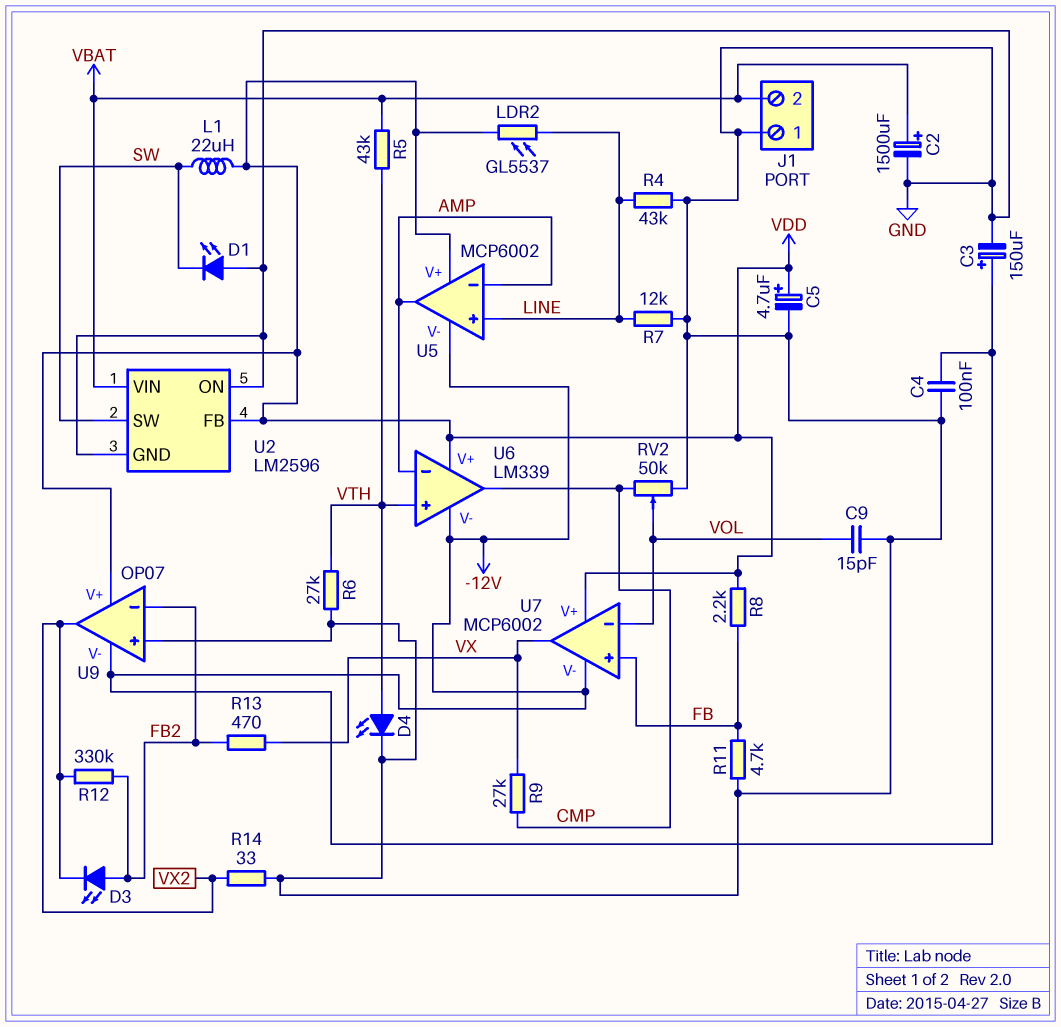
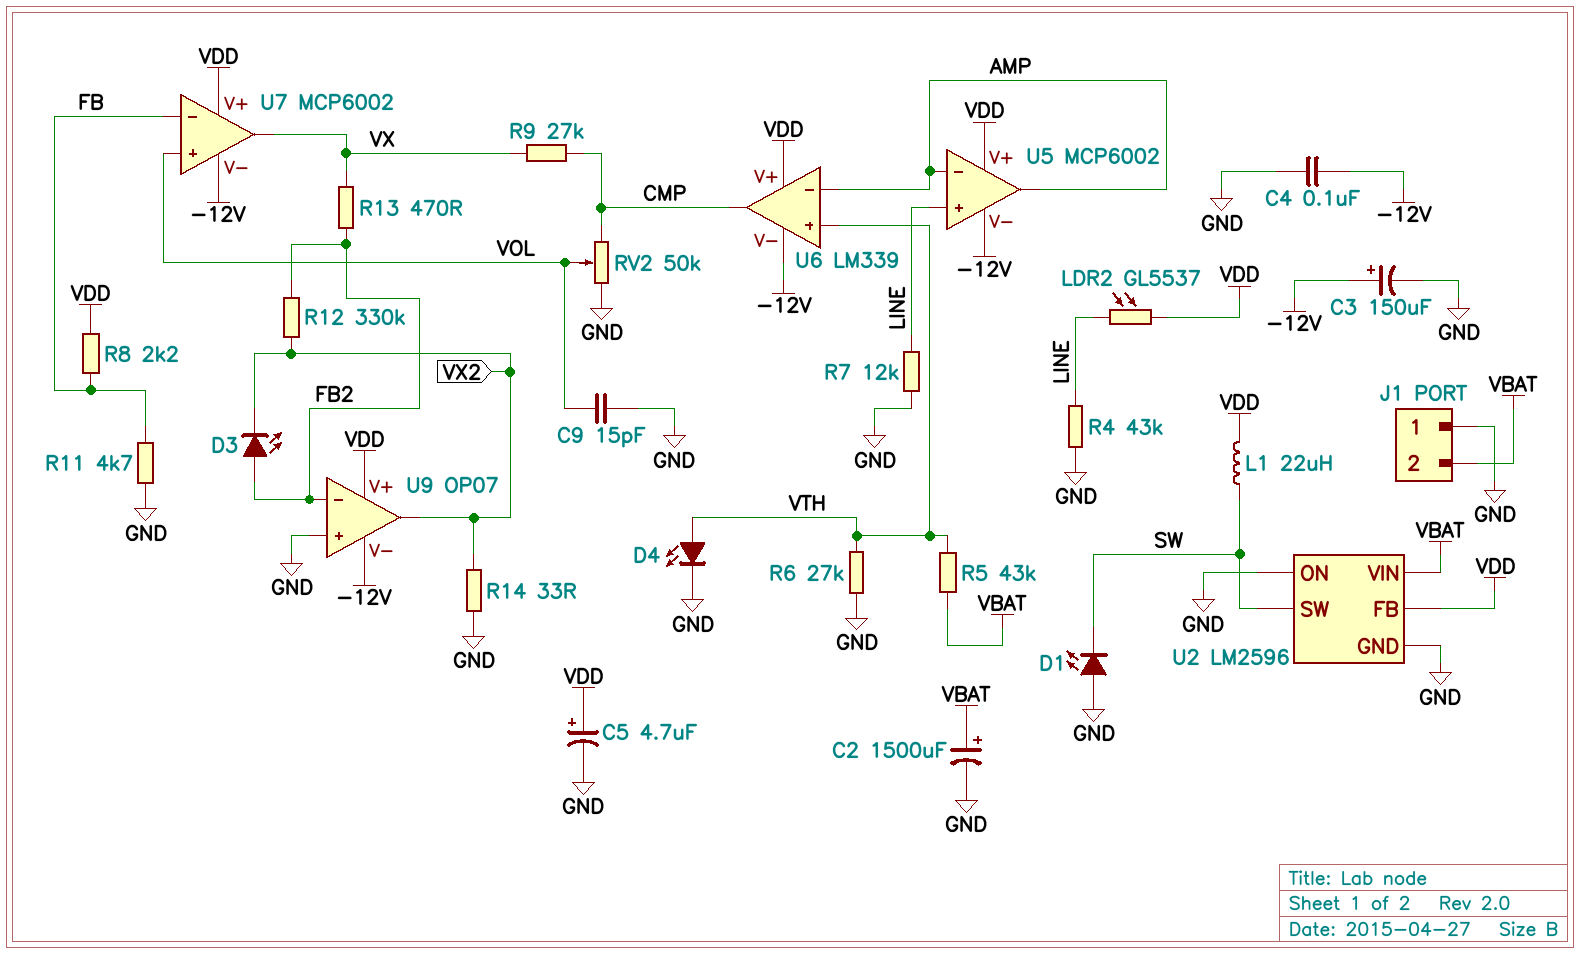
U7 pin in+: FB -> VOL
U7 pin in-: VOL -> FB

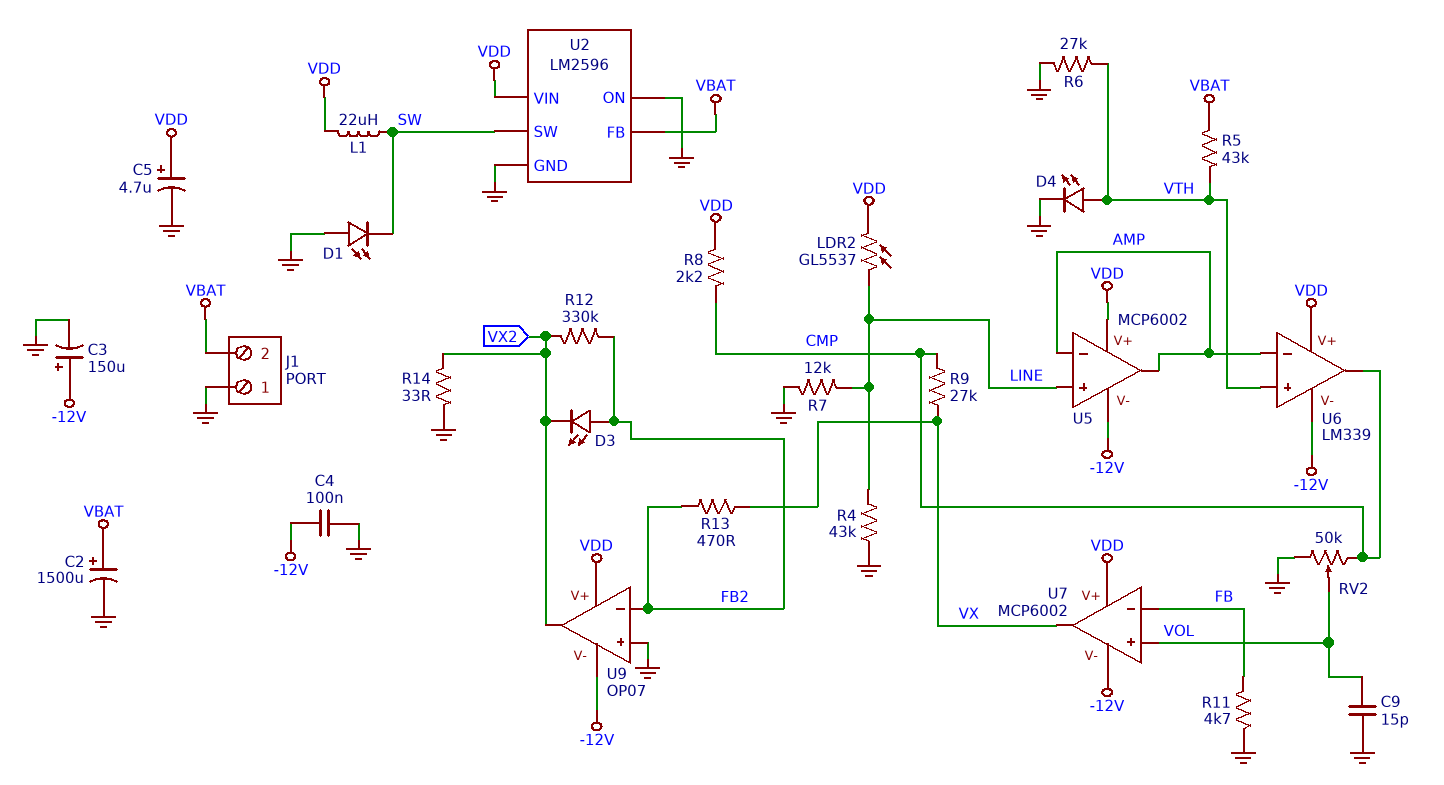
R8: 2.2k (FB, VDD) -> 2.2k (CMP, VDD)
U2 pin FB: VDD -> VBAT
U2 pin VIN: VBAT -> VDD

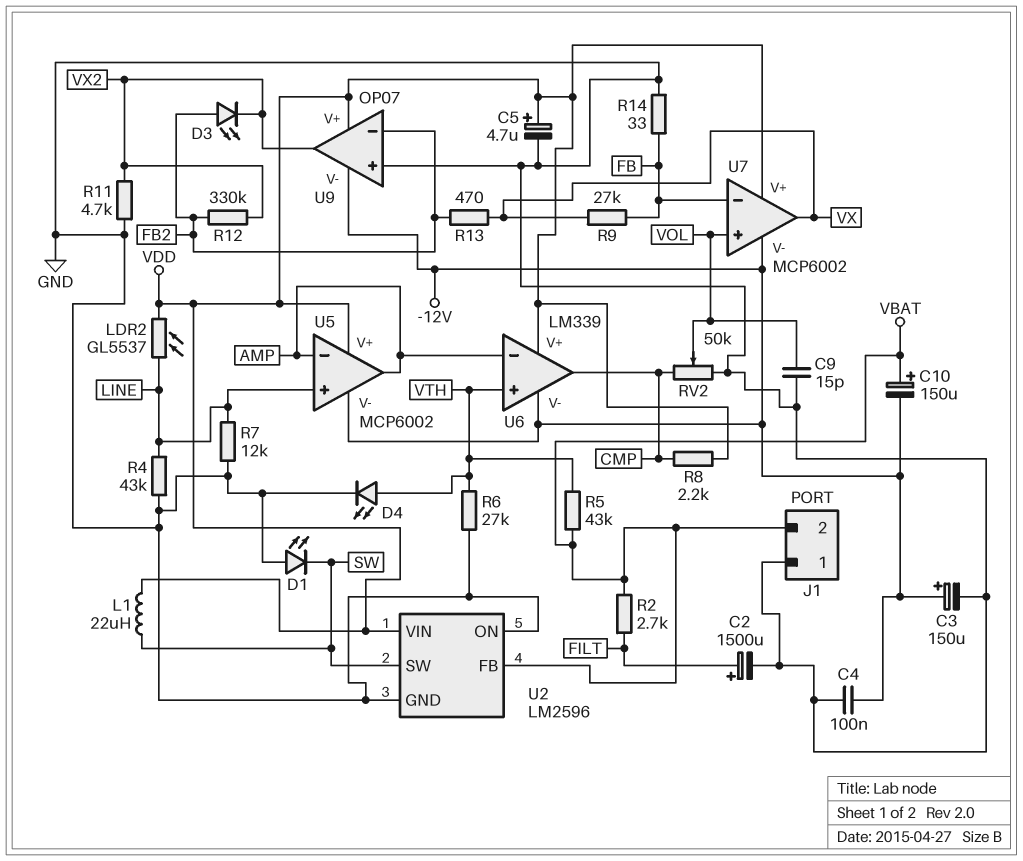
C2: 1500uF (plus VBAT, minus GND) -> 1500uF (plus FILT, minus GND)
C10: none -> 150uF (plus VBAT, minus -12V)
R2: none -> 2.7k (FILT, VBAT)
R9: 27k (CMP, VX) -> 27k (FB, VX)
R11: 4.7k (FB, GND) -> 4.7k (GND, VX2)
R14: 33 (GND, VX2) -> 33 (FB, GND)

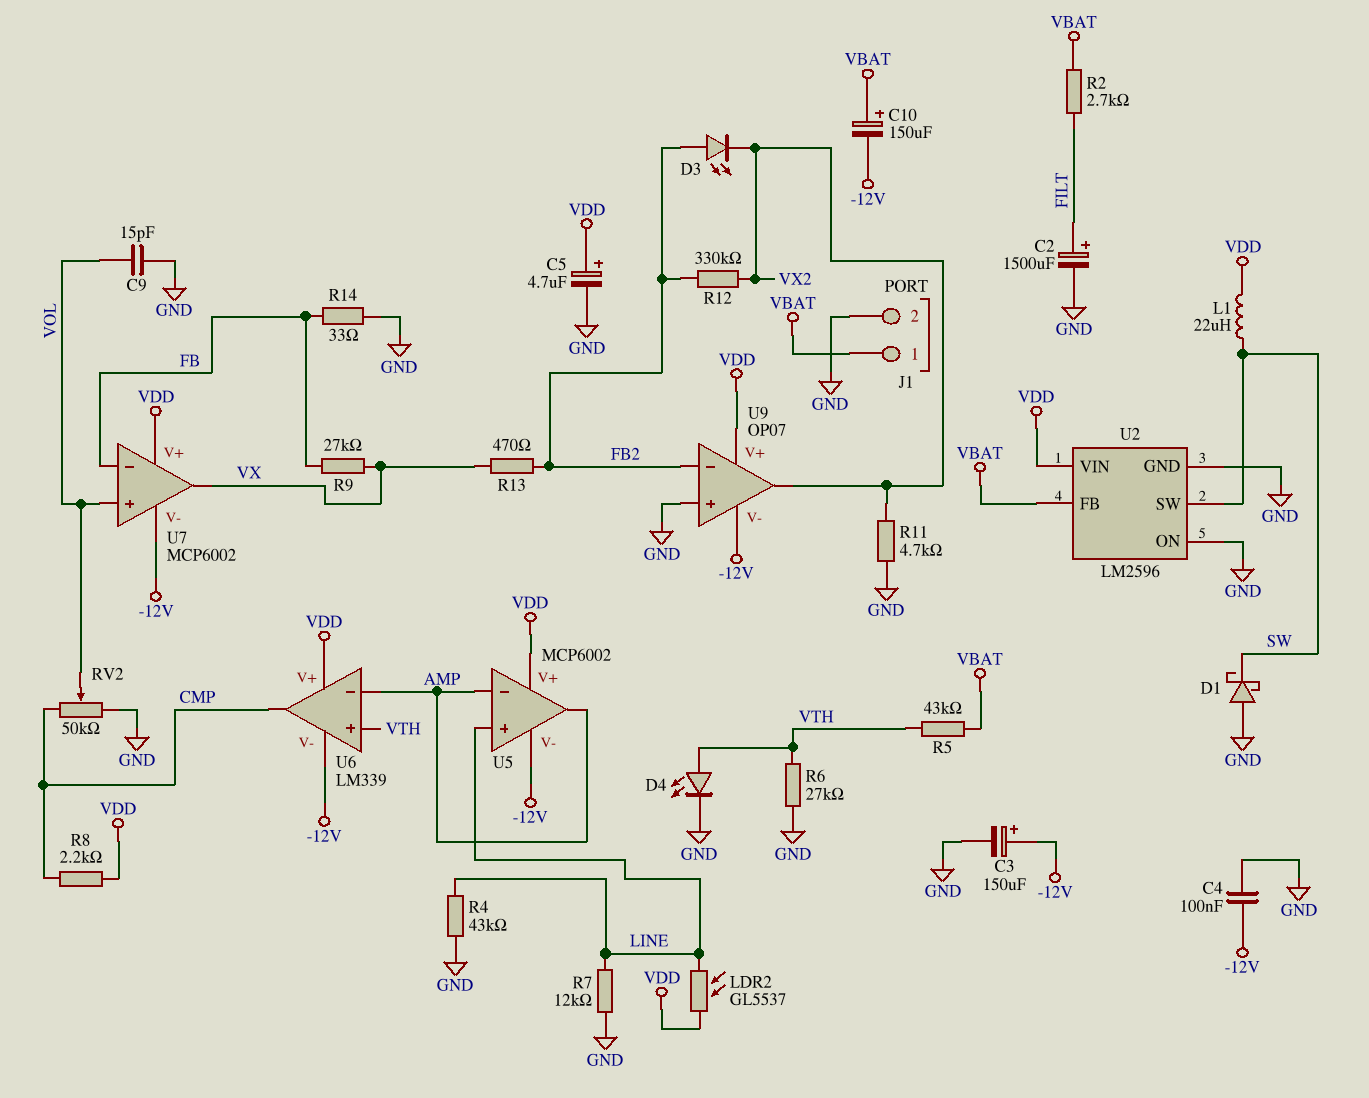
D1: LED (A GND, K SW) -> schottky (A GND, K SW)
J1 pin 1: GND -> VBAT
J1 pin 2: VBAT -> GND

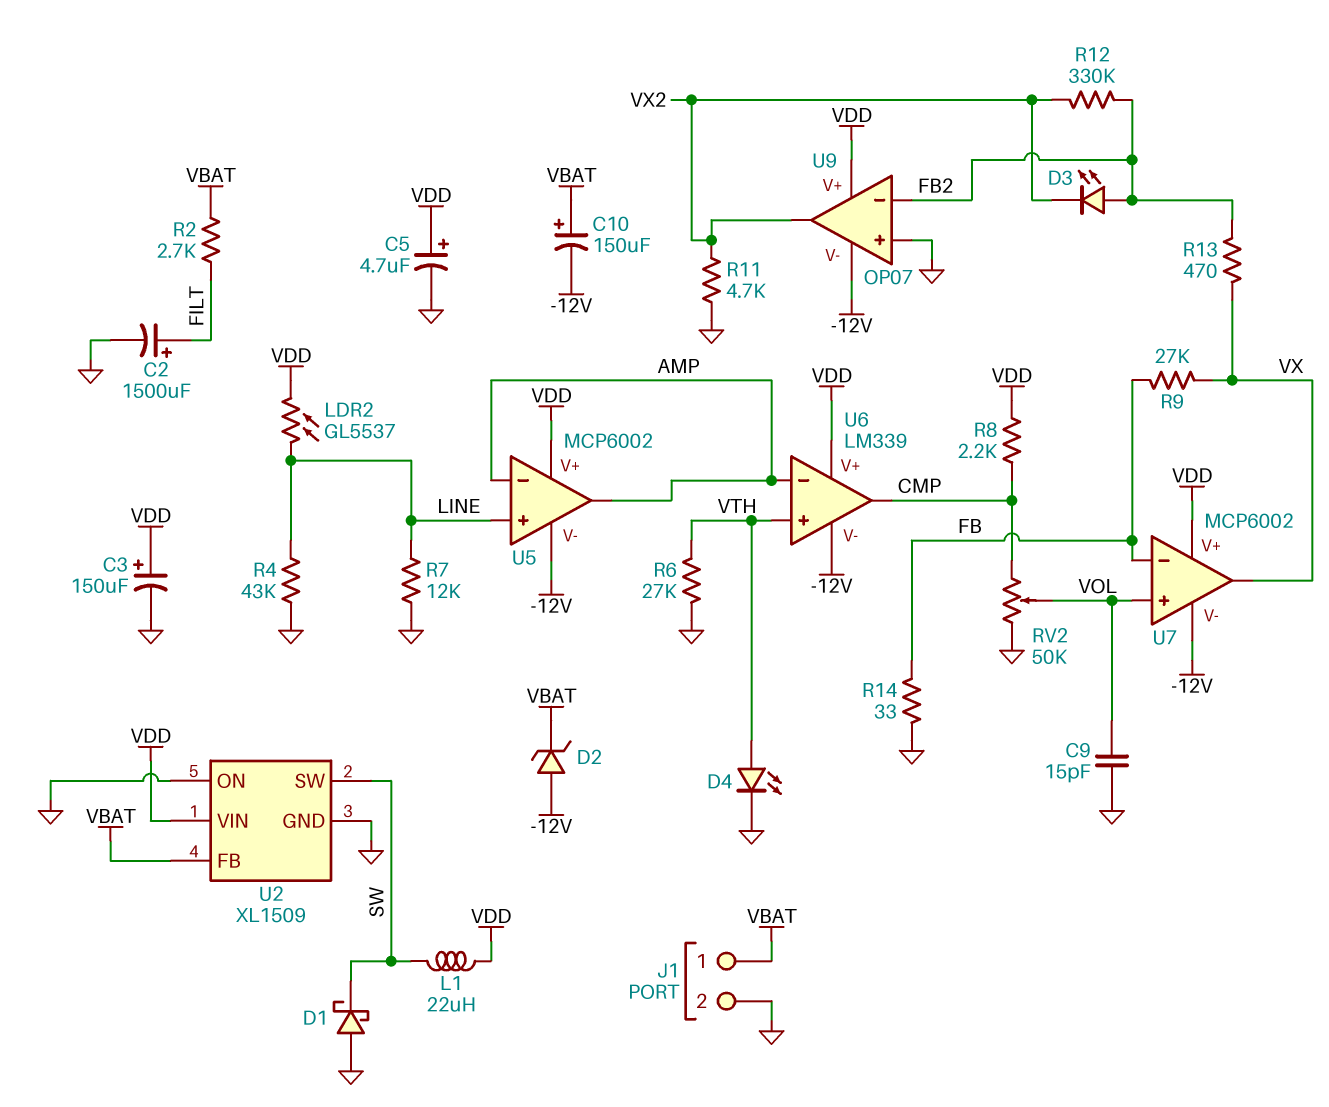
C3: 150uF (plus -12V, minus GND) -> 150uF (plus VDD, minus GND)
C4: 100nF (-12V, GND) -> none
D2: none -> zener (A -12V, K VBAT)
R5: 43k (VBAT, VTH) -> none
U2: LM2596 -> XL1509

